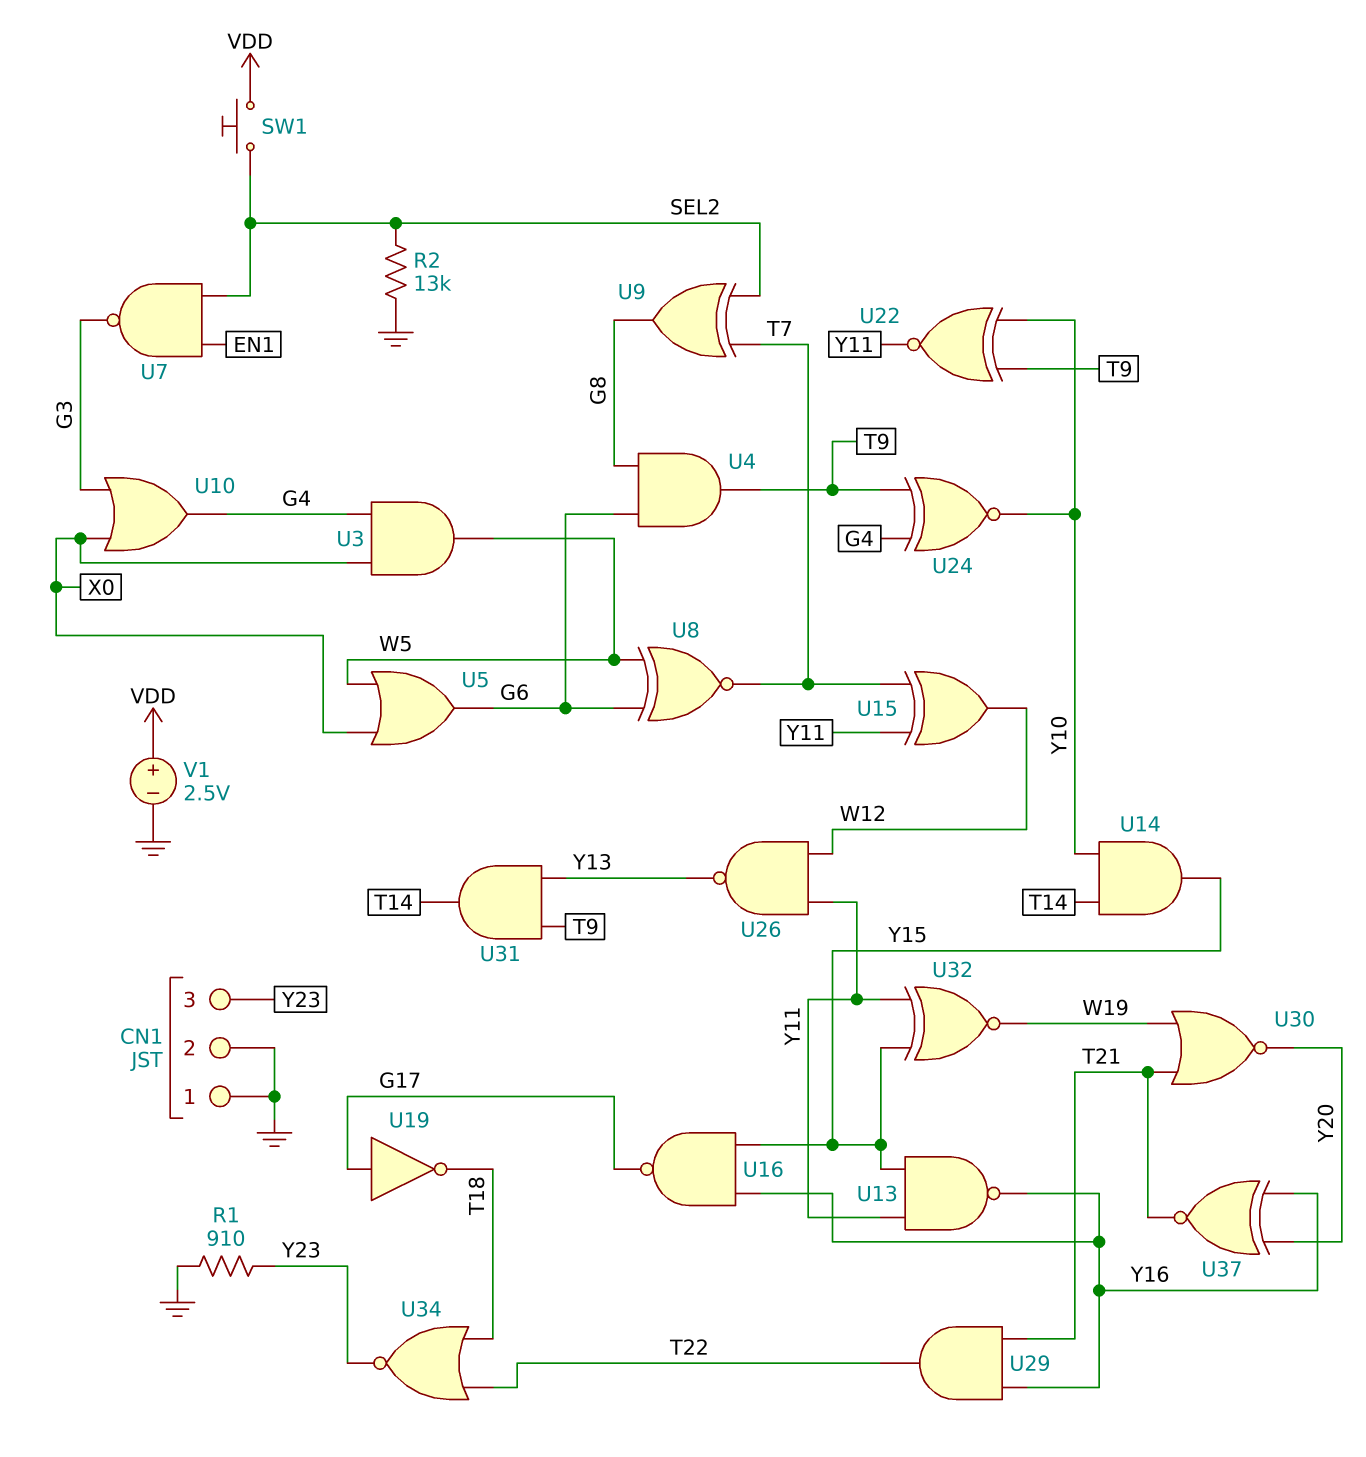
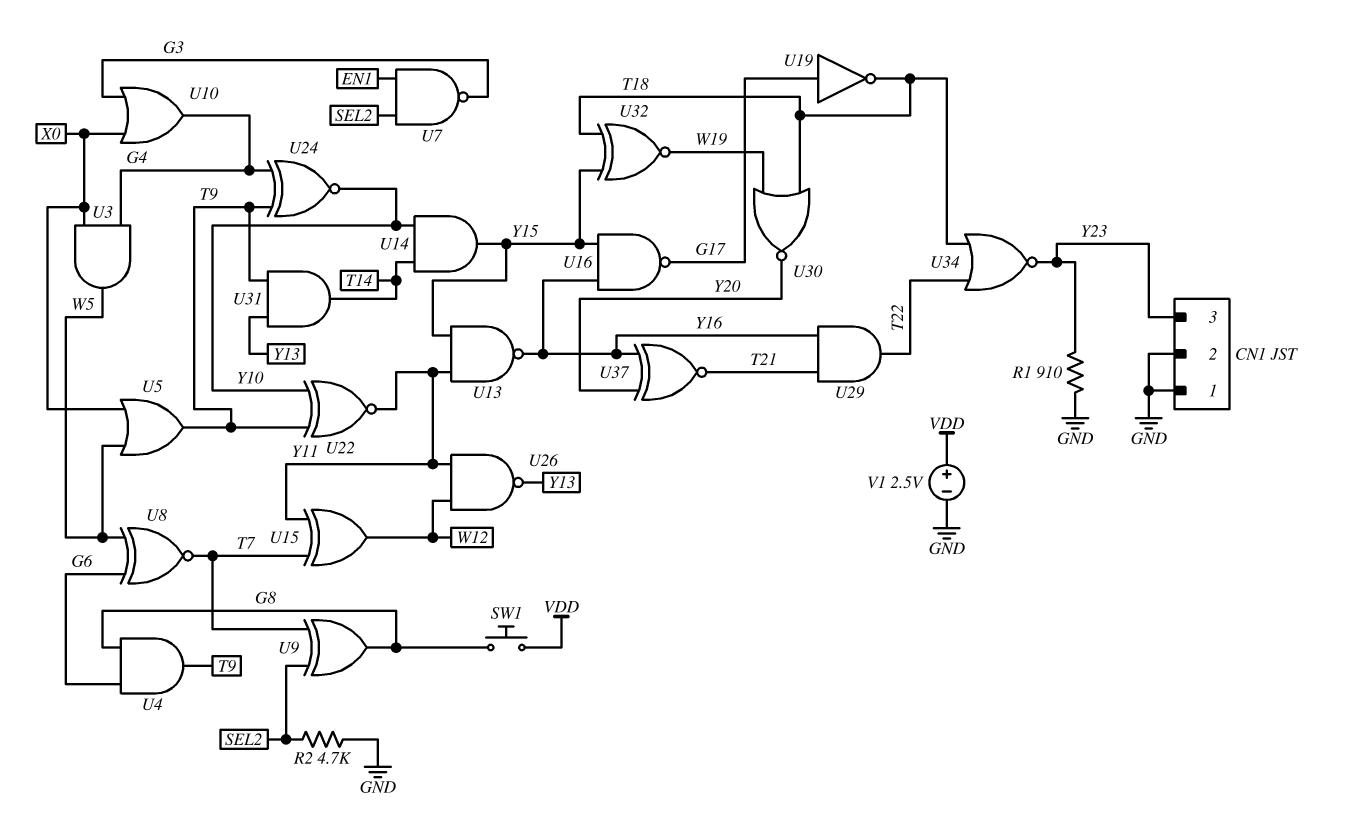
R2: 13k (GND, SEL2) -> 4.7k (GND, SEL2)
SW1: button (SEL2, VDD) -> button (G8, VDD)
U5: OR (in W5, in X0, out G6) -> OR (in W5, in X0, out T9)
U30: NOR (in T21, in W19, out Y20) -> NOR (in T18, in W19, out Y20)
U32: XNOR (in Y11, in Y15, out W19) -> XNOR (in T18, in Y15, out W19)

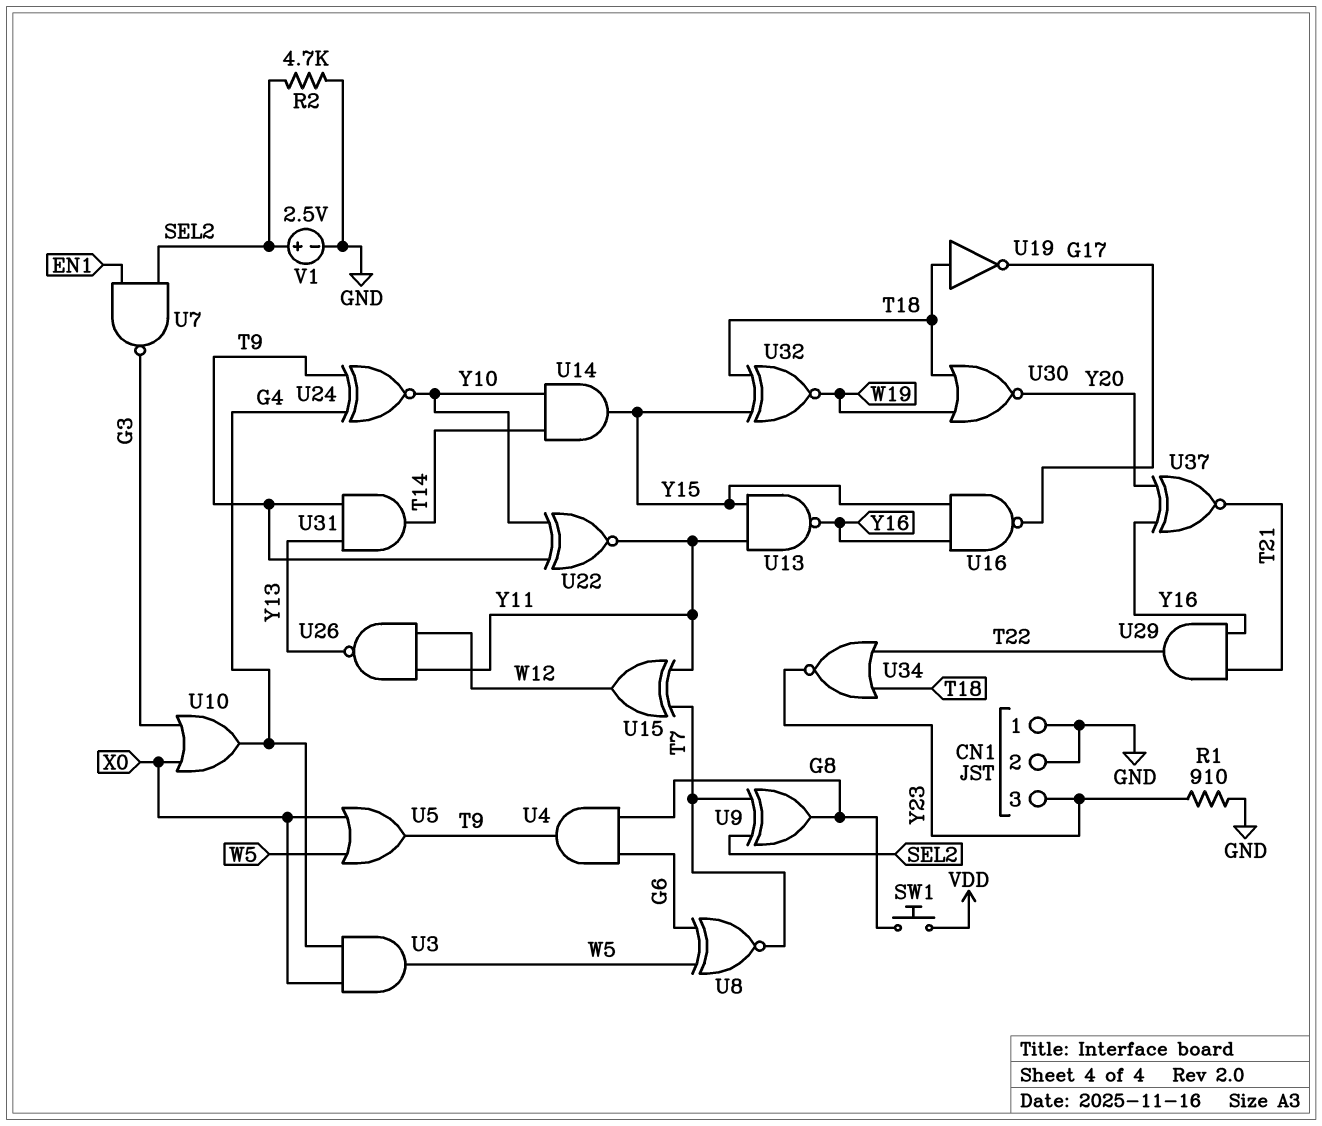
U19: NOT (in G17, out T18) -> NOT (in T18, out G17)
V1: 2.5V (plus VDD, minus GND) -> 2.5V (plus SEL2, minus GND)

